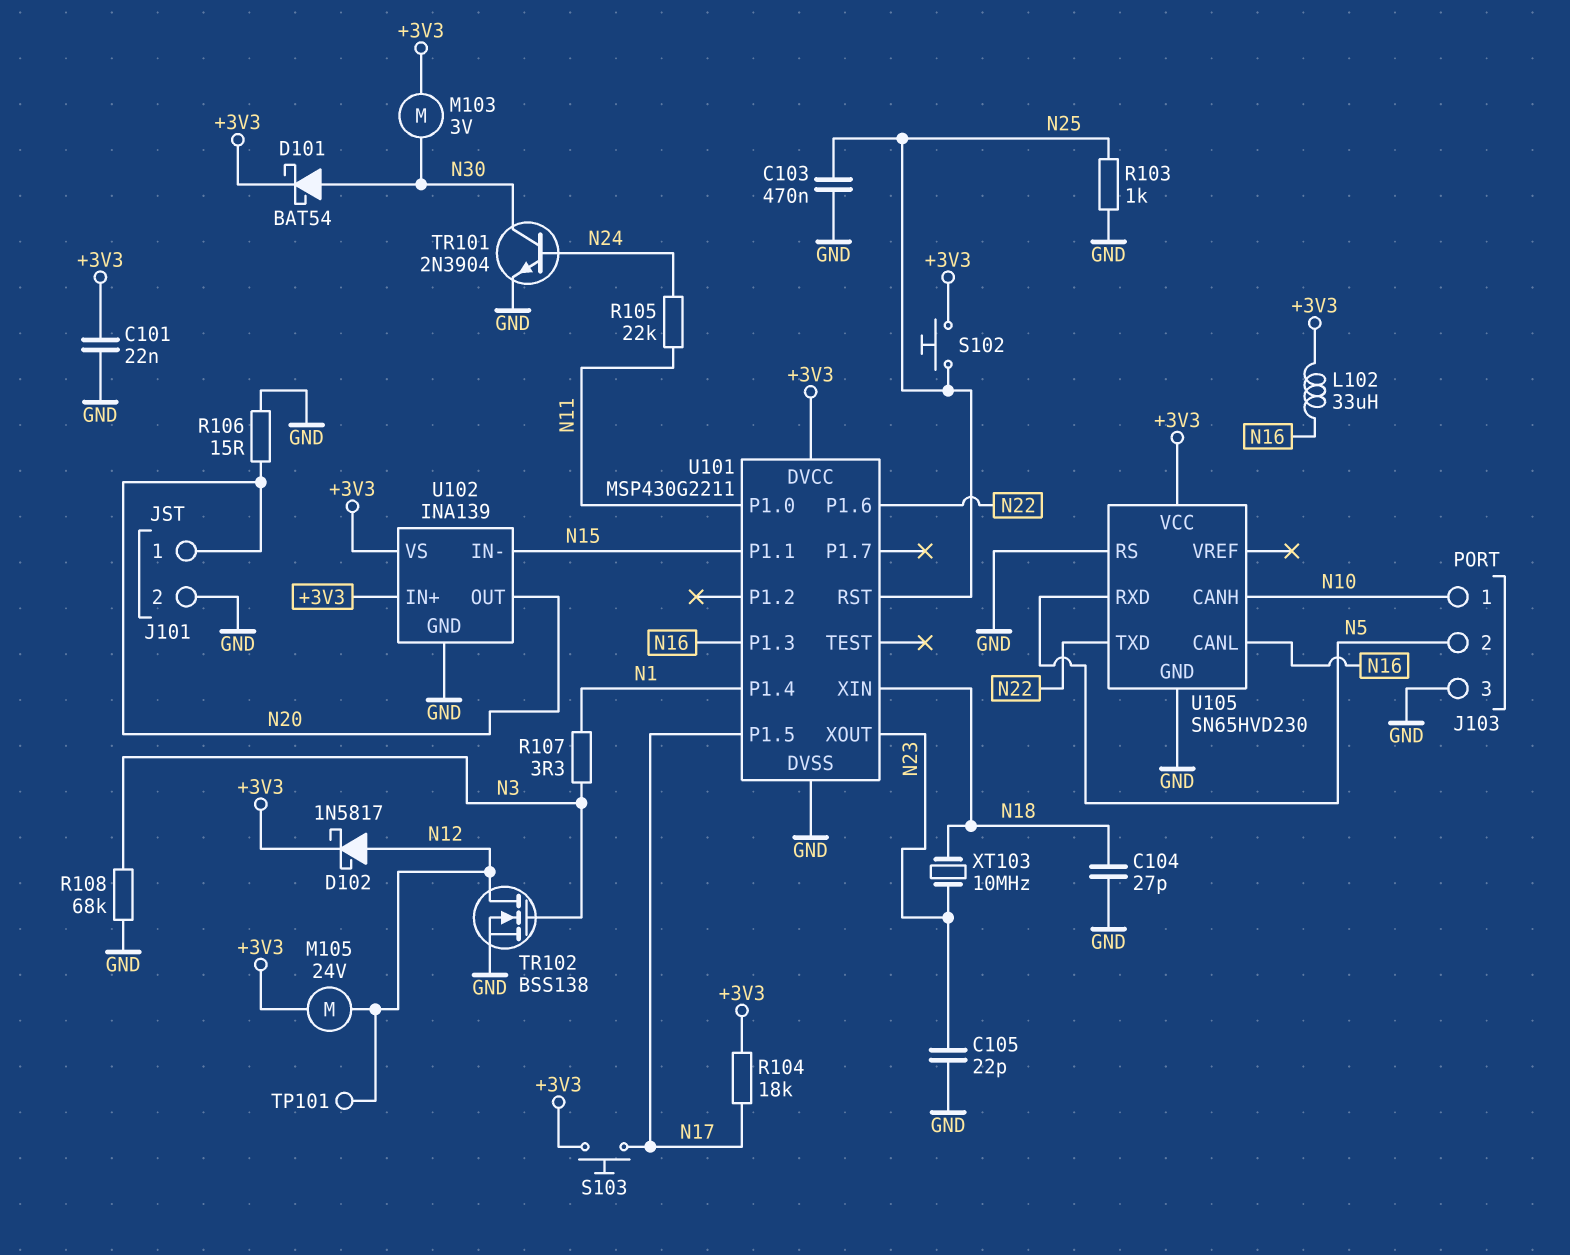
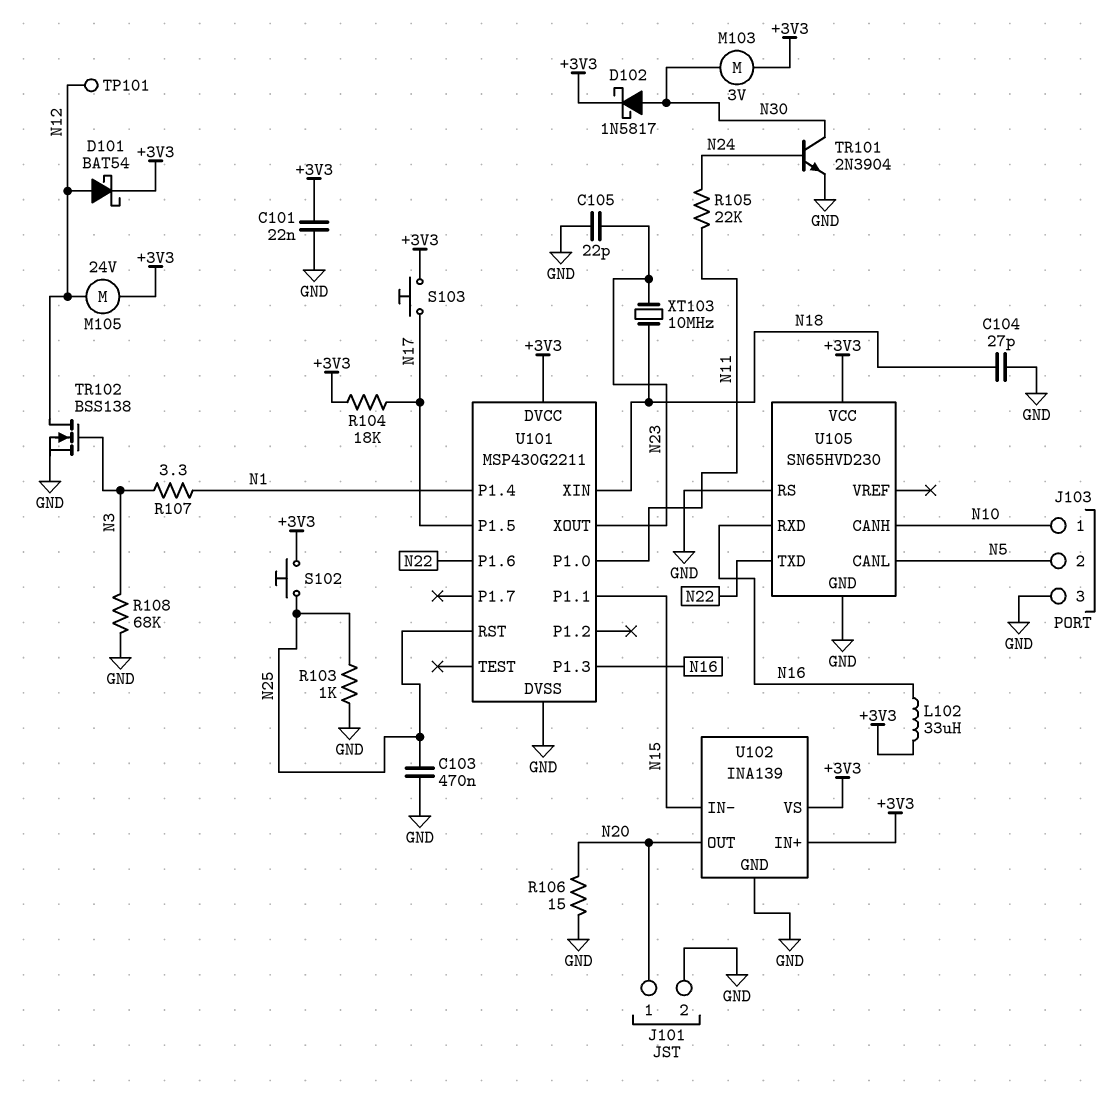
D101: schottky BAT54 (A N30, K +3V3) -> schottky BAT54 (A N12, K +3V3)
D102: schottky 1N5817 (A N12, K +3V3) -> schottky 1N5817 (A N30, K +3V3)
U105 pin CANL: N16 -> N5
U105 pin RXD: N5 -> N16

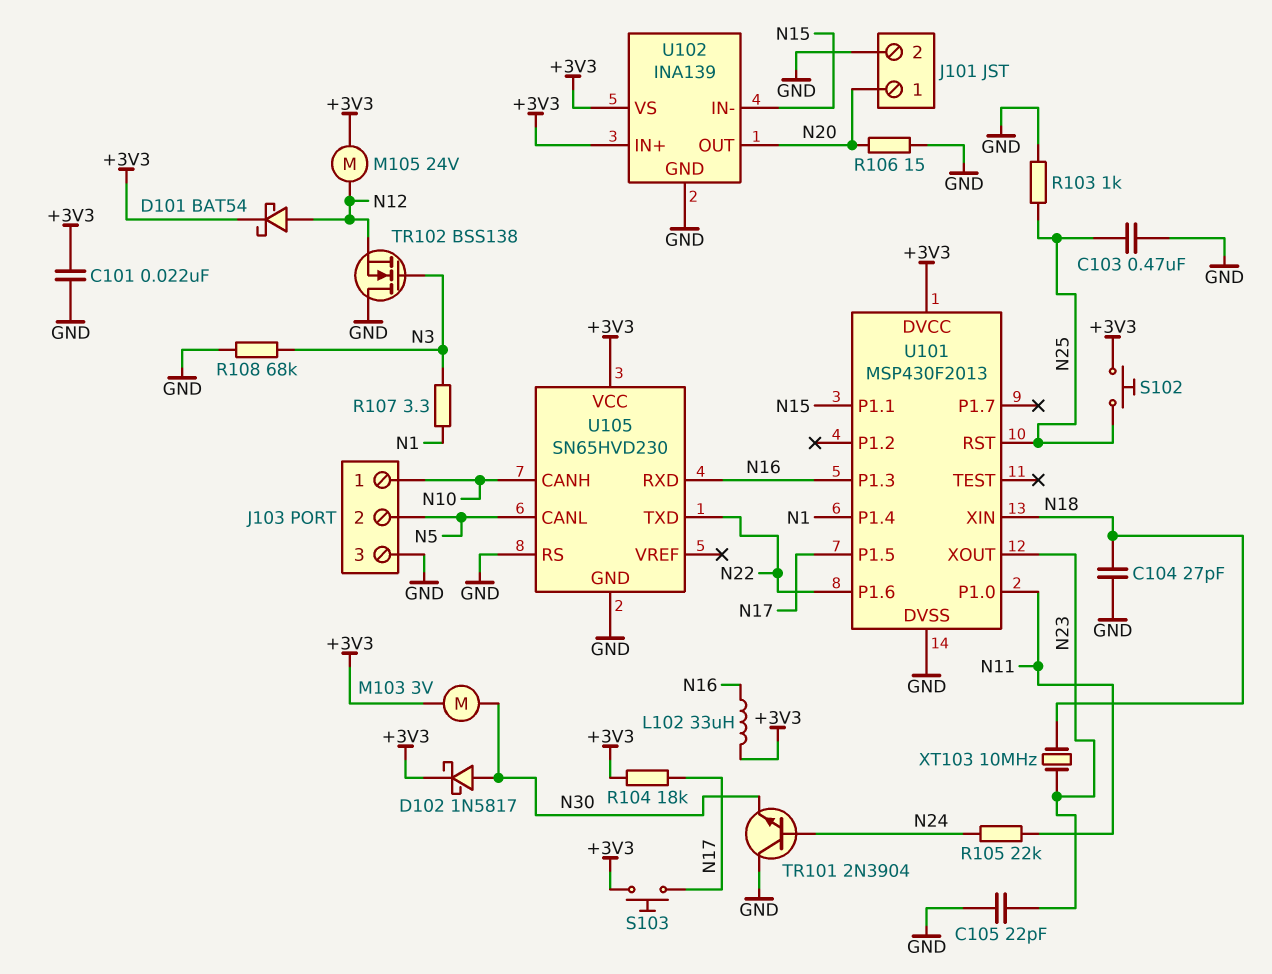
TP101: test point (N12) -> none
TR101: NPN 2N3904 (B N24, C N30, E GND) -> NPN 2N3904 (B N24, C GND, E N30)
TR102: NMOS BSS138 (G N3, D N12, S GND) -> NMOS BSS138 (G N3, D GND, S N12)
U101: MSP430G2211 -> MSP430F2013

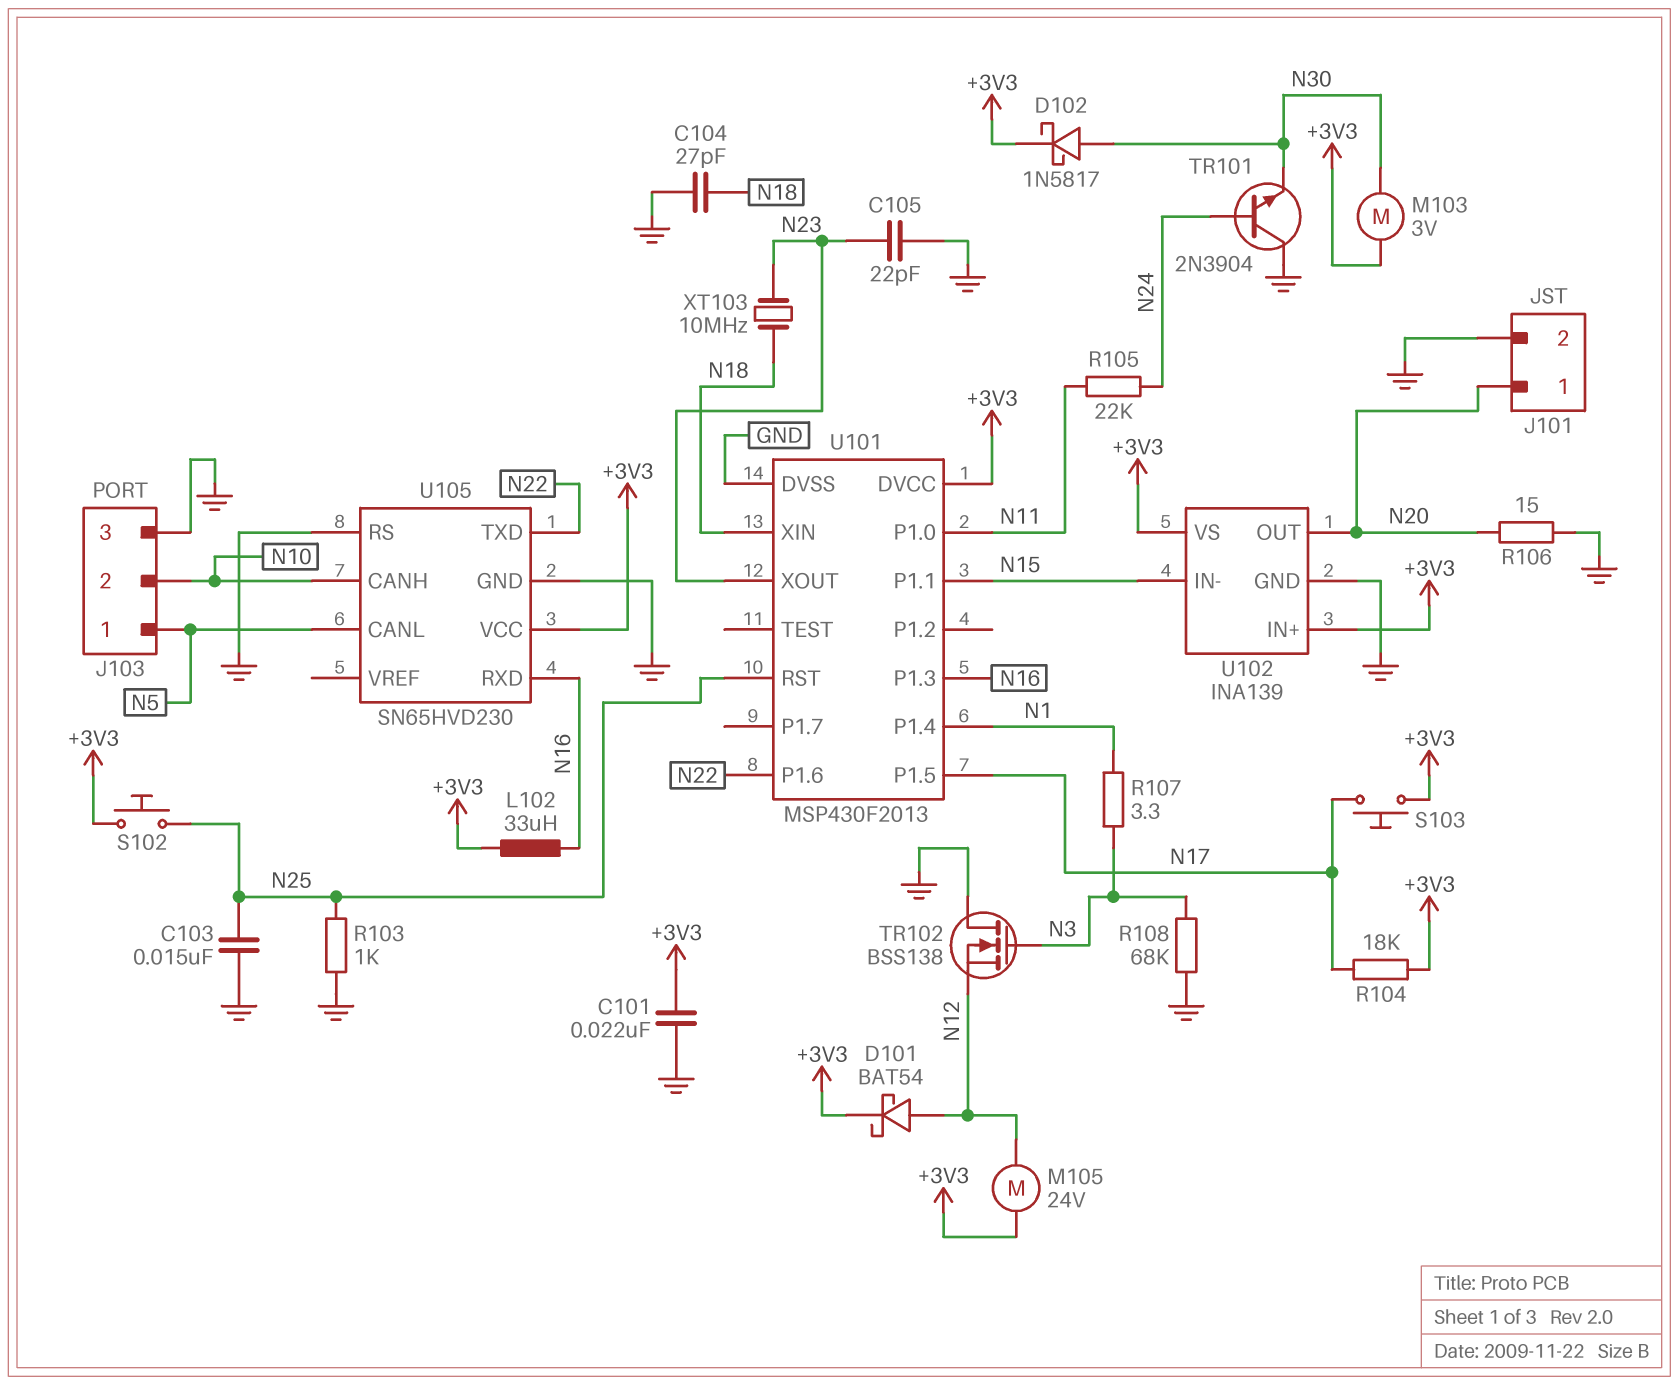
C103: 470nF (GND, N25) -> 15nF (GND, N25)
J103 pin 1: N10 -> N5
J103 pin 2: N5 -> N10

